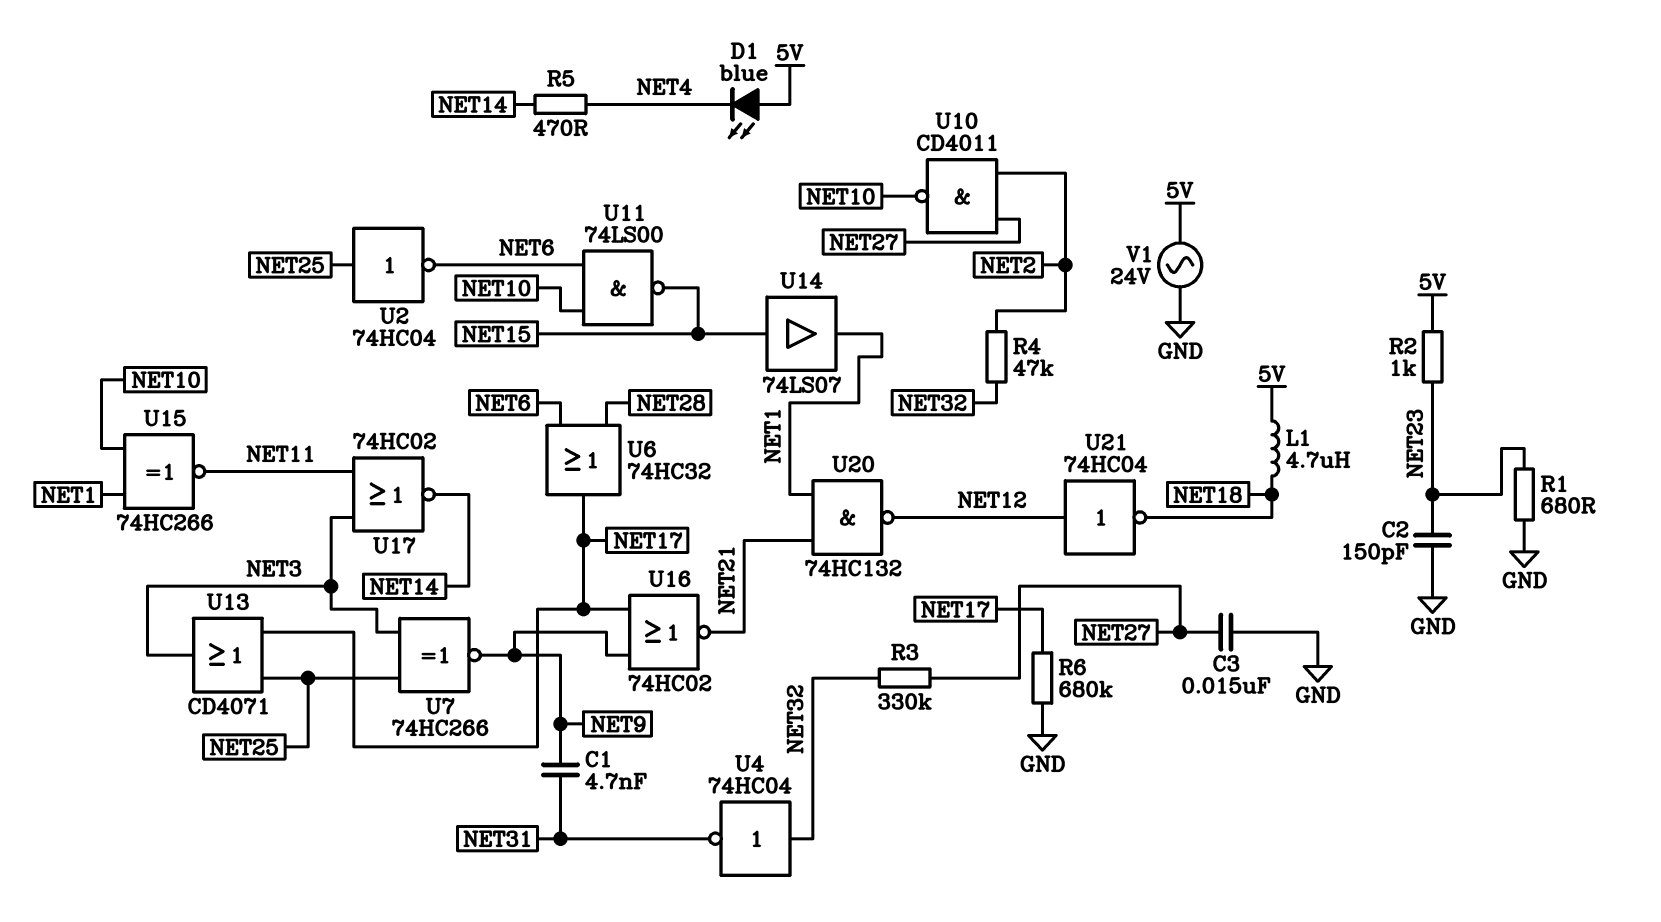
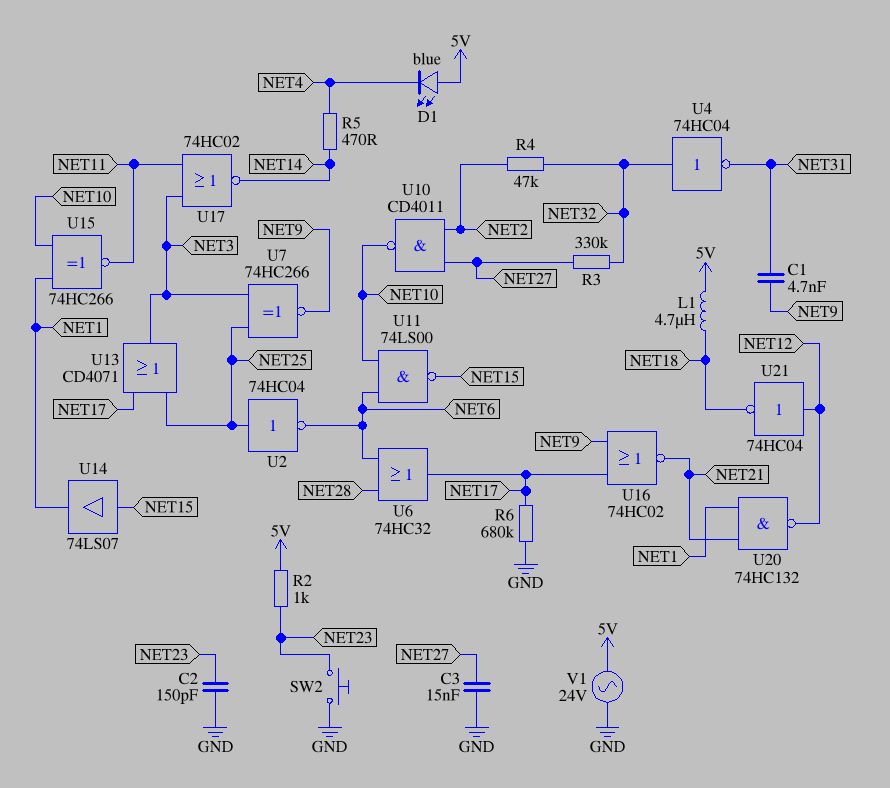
R1: 680 (GND, NET23) -> none
SW2: none -> button (GND, NET23)

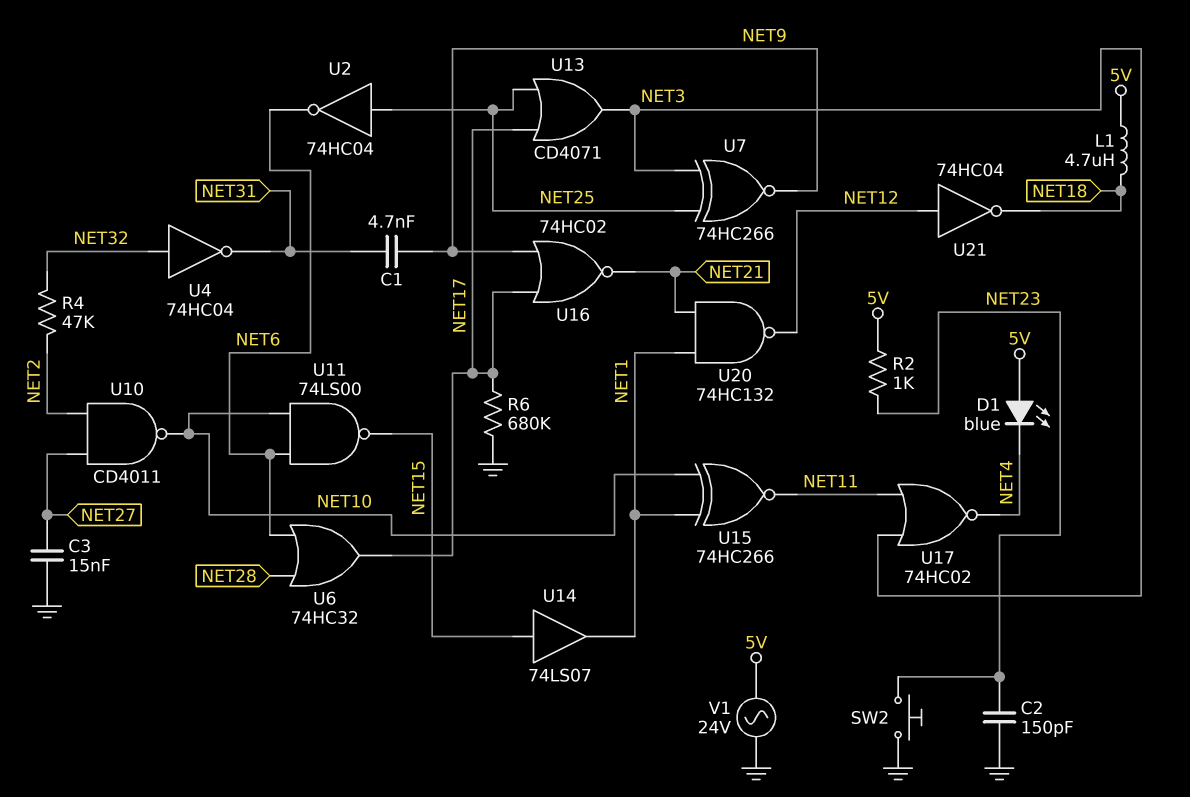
R3: 330k (NET27, NET32) -> none
R5: 470 (NET4, NET14) -> none
U17: NOR 74HC02 (in NET3, in NET11, out NET14) -> NOR 74HC02 (in NET3, in NET11, out NET4)

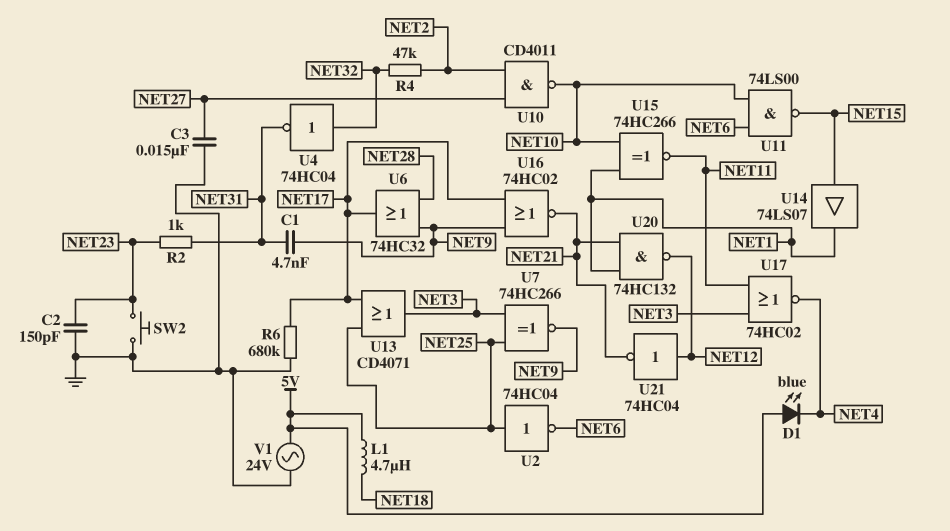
R2: 1k (5V, NET23) -> 1k (NET23, NET31)
U6: OR 74HC32 (in NET6, in NET28, out NET17) -> OR 74HC32 (in NET9, in NET28, out NET17)
U21: NOT 74HC04 (in NET12, out NET18) -> NOT 74HC04 (in NET12, out NET21)

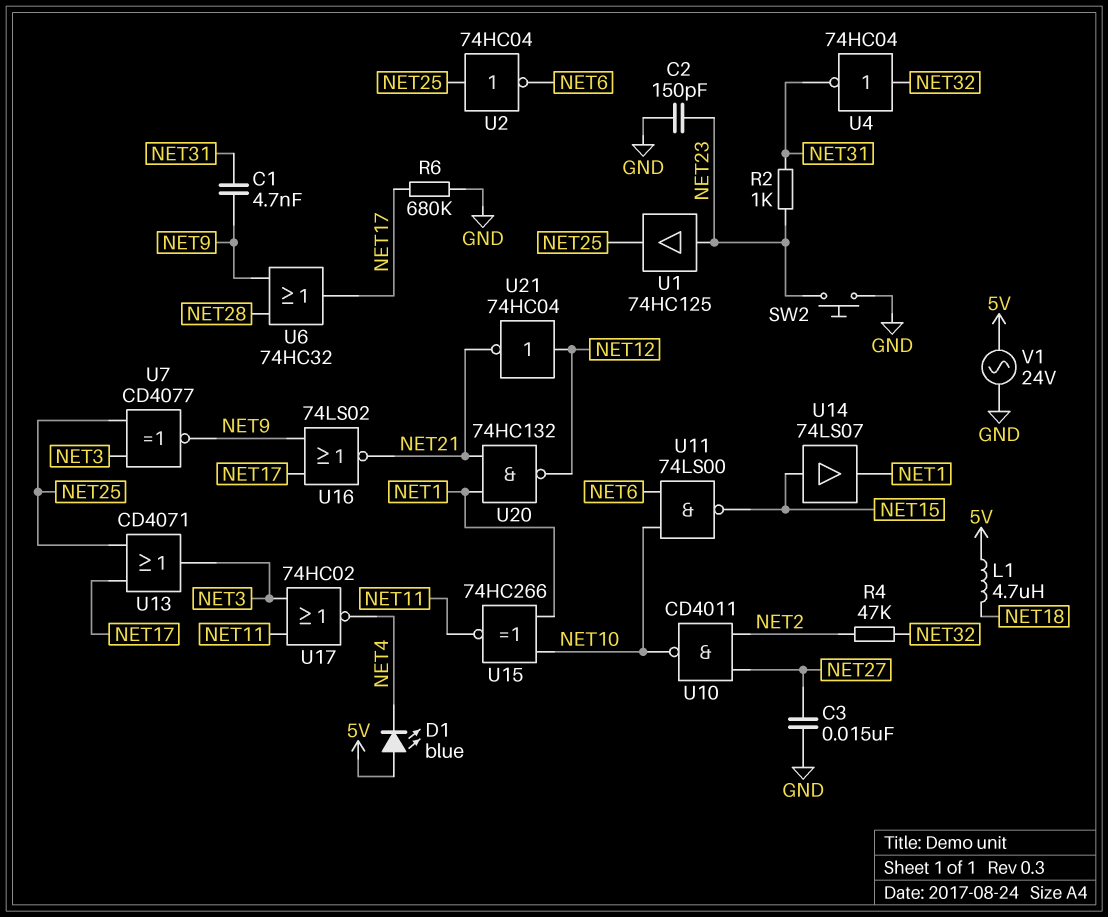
U1: none -> buffer 74HC125 (in NET23, out NET25)
U7: XNOR 74HC266 (in NET3, in NET25, out NET9) -> XNOR CD4077 (in NET3, in NET25, out NET9)
U16: NOR 74HC02 (in NET9, in NET17, out NET21) -> NOR 74LS02 (in NET9, in NET17, out NET21)

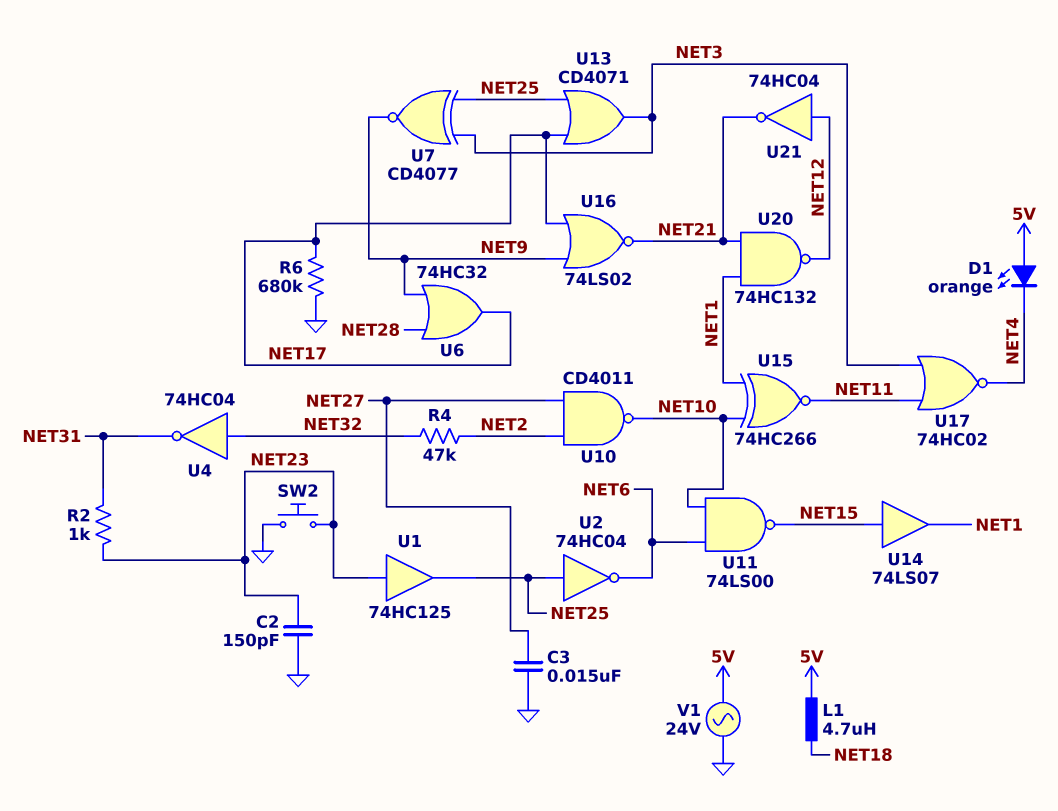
C1: 4.7nF (NET9, NET31) -> none
D1: LED blue (A 5V, K NET4) -> LED orange (A 5V, K NET4)

